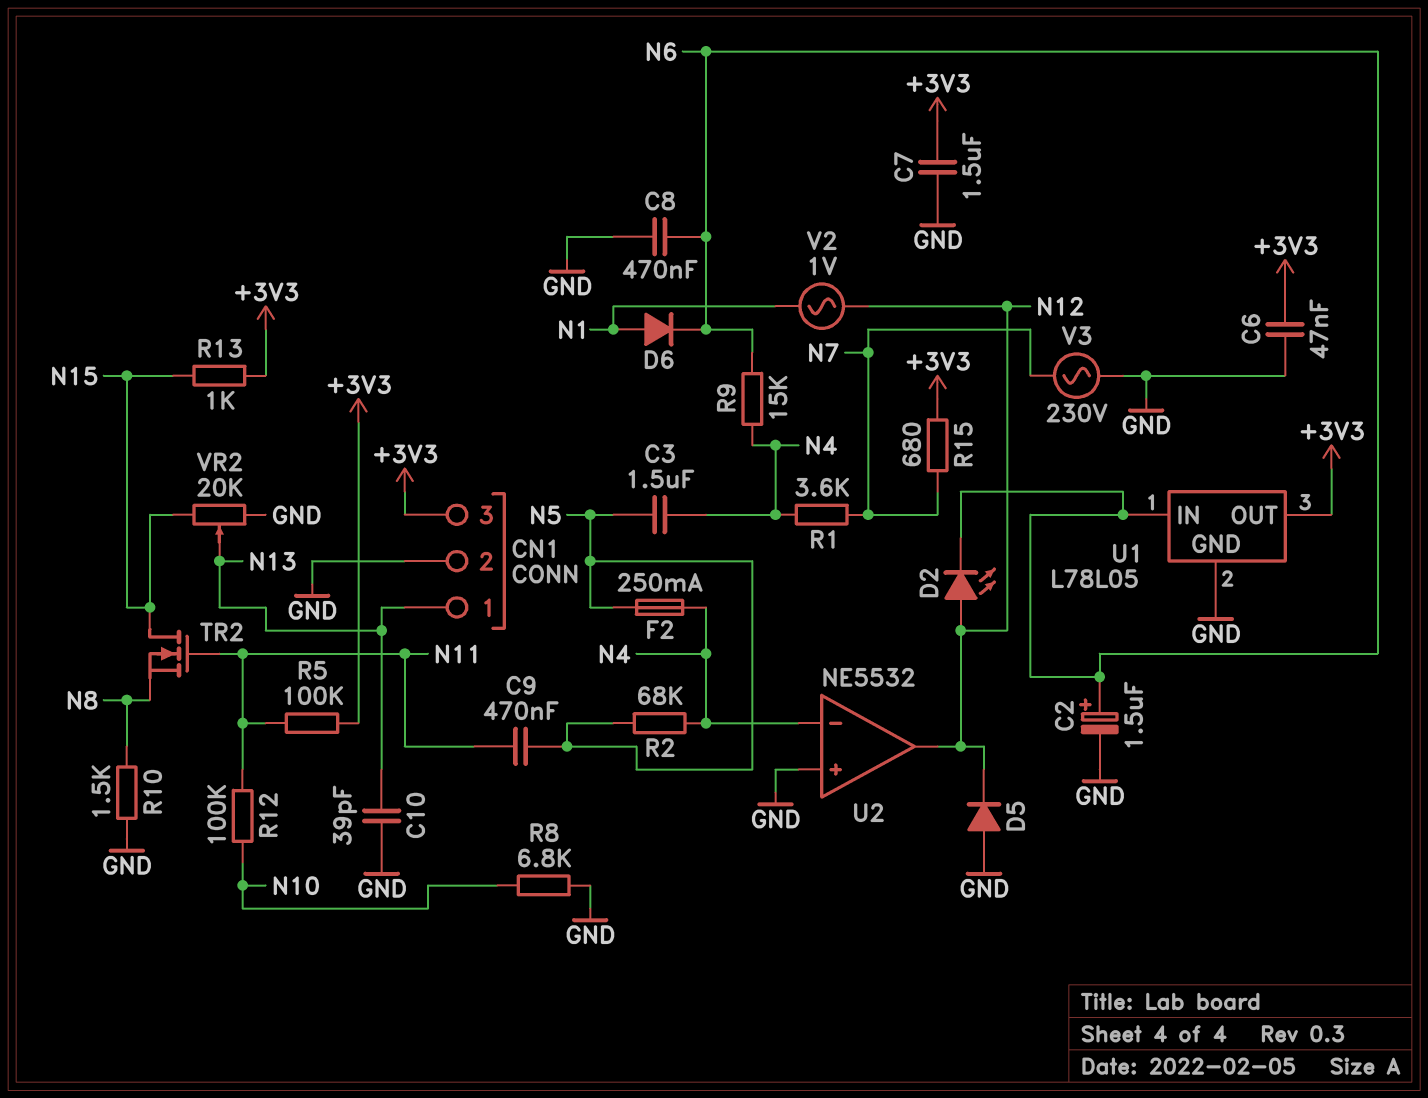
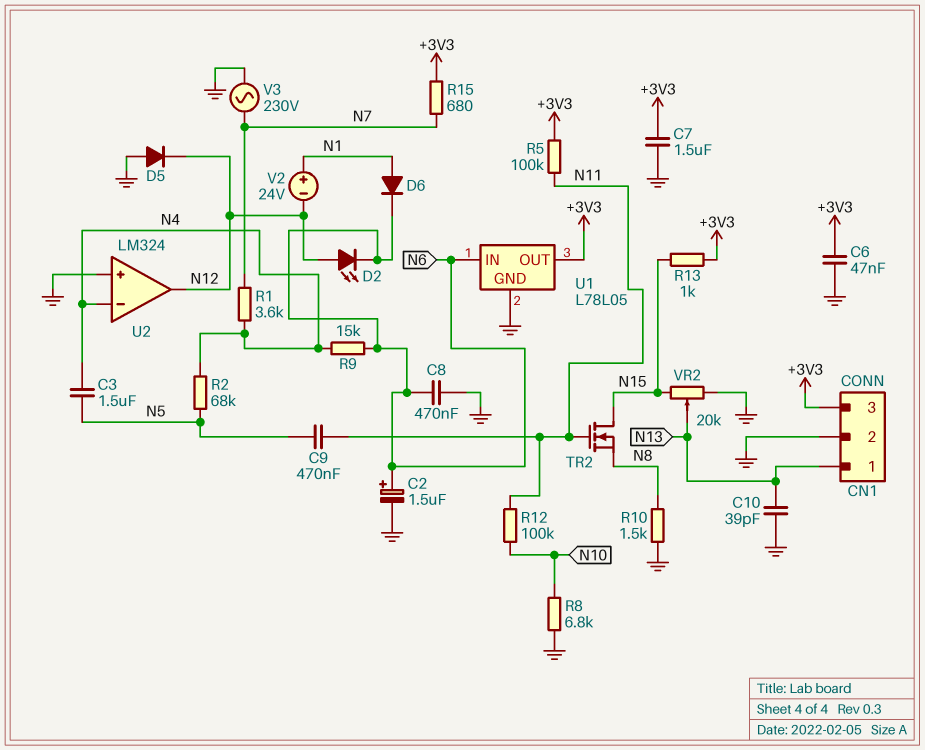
F2: 250mA (N4, N5) -> none
U2: NE5532 -> LM324
V2: AC 1V (N1, N12) -> 24V (plus N1, minus N12)

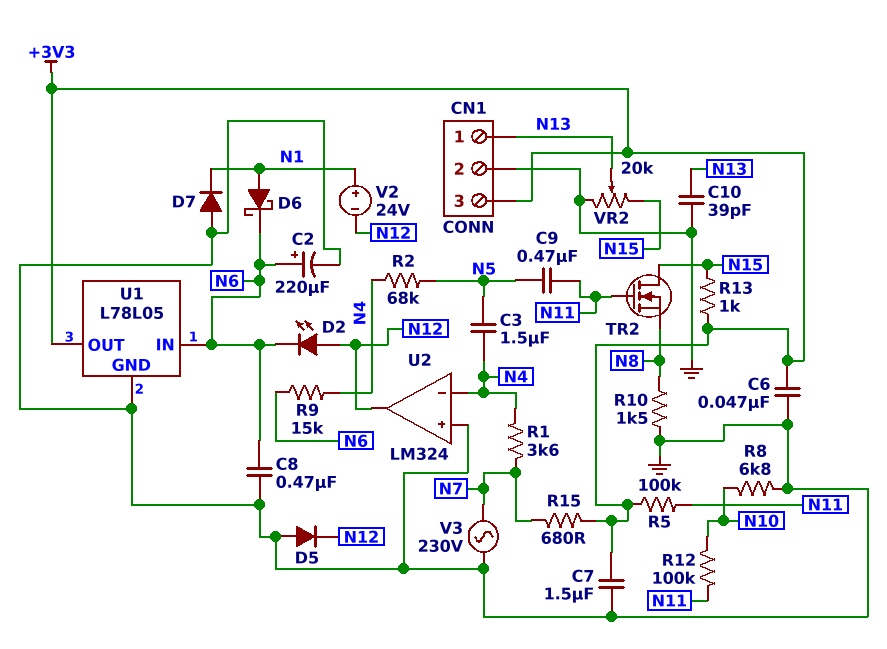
C2: 1.5uF (plus N6, minus GND) -> 220uF (plus N6, minus GND)
D6: diode (A N1, K N6) -> schottky (A N1, K N6)
D7: none -> diode (A GND, K N1)

